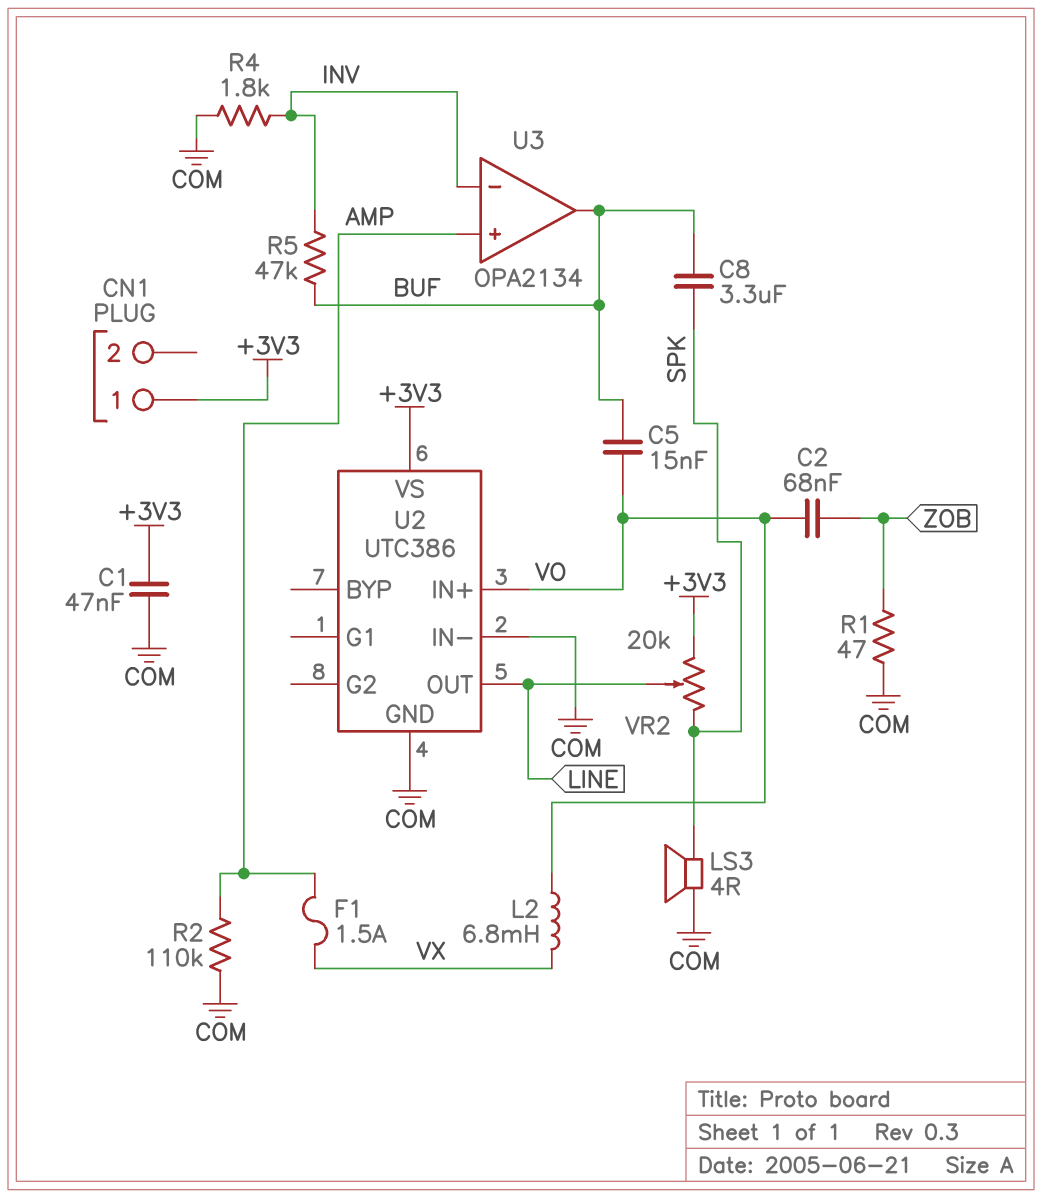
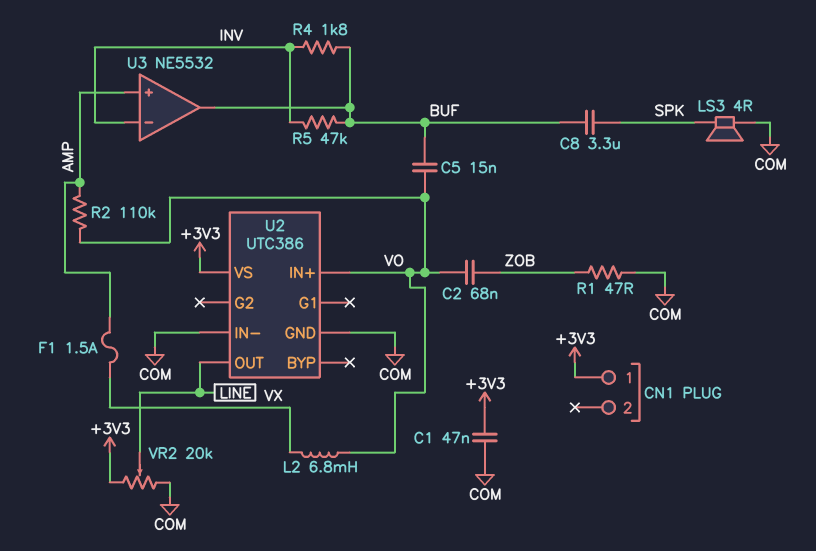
R2: 110k (AMP, COM) -> 110k (AMP, VO)
R4: 1.8k (COM, INV) -> 1.8k (BUF, INV)
U3: OPA2134 -> NE5532
VR2: 20k (+3V3, SPK, wiper LINE) -> 20k (+3V3, COM, wiper LINE)

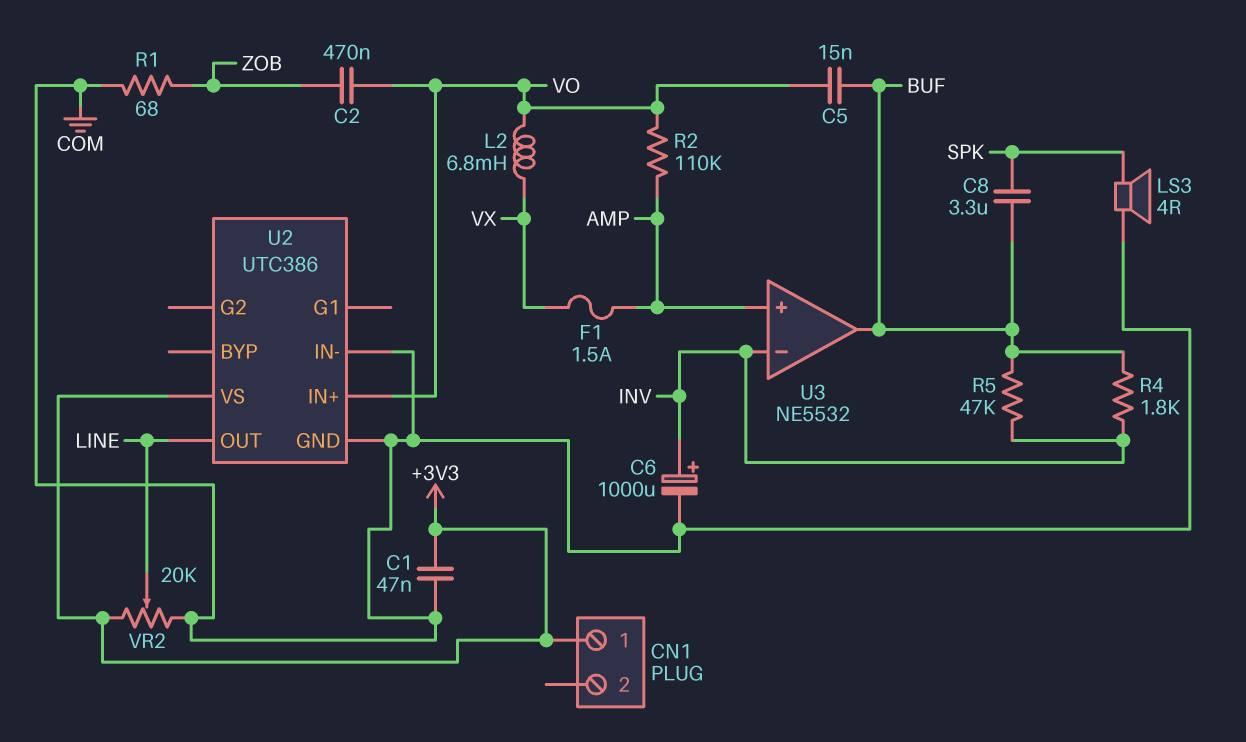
C2: 68nF (VO, ZOB) -> 470nF (VO, ZOB)
C6: none -> 1000uF (plus INV, minus COM)
R1: 47 (COM, ZOB) -> 68 (COM, ZOB)

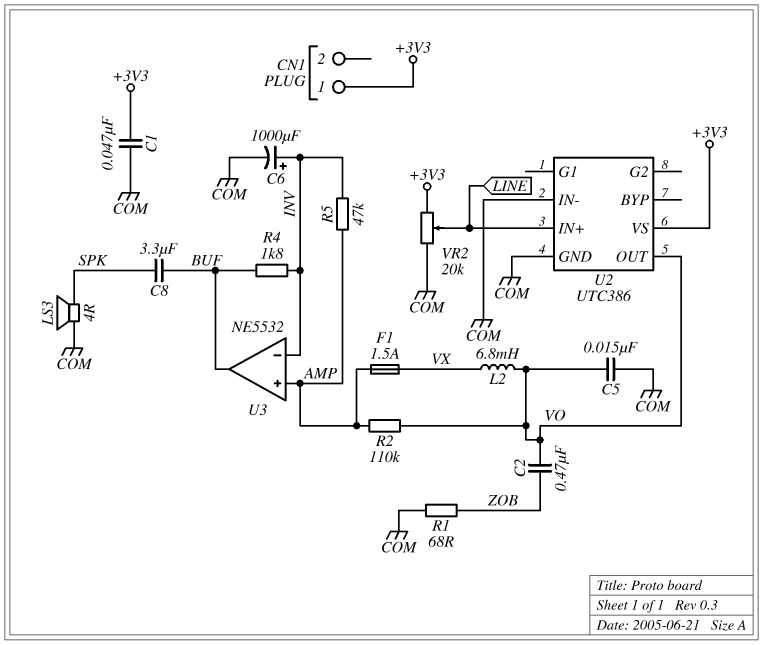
C5: 15nF (BUF, VO) -> 15nF (COM, VO)
R5: 47k (BUF, INV) -> 47k (AMP, INV)
U2 pin IN+: VO -> LINE
U2 pin OUT: LINE -> VO

